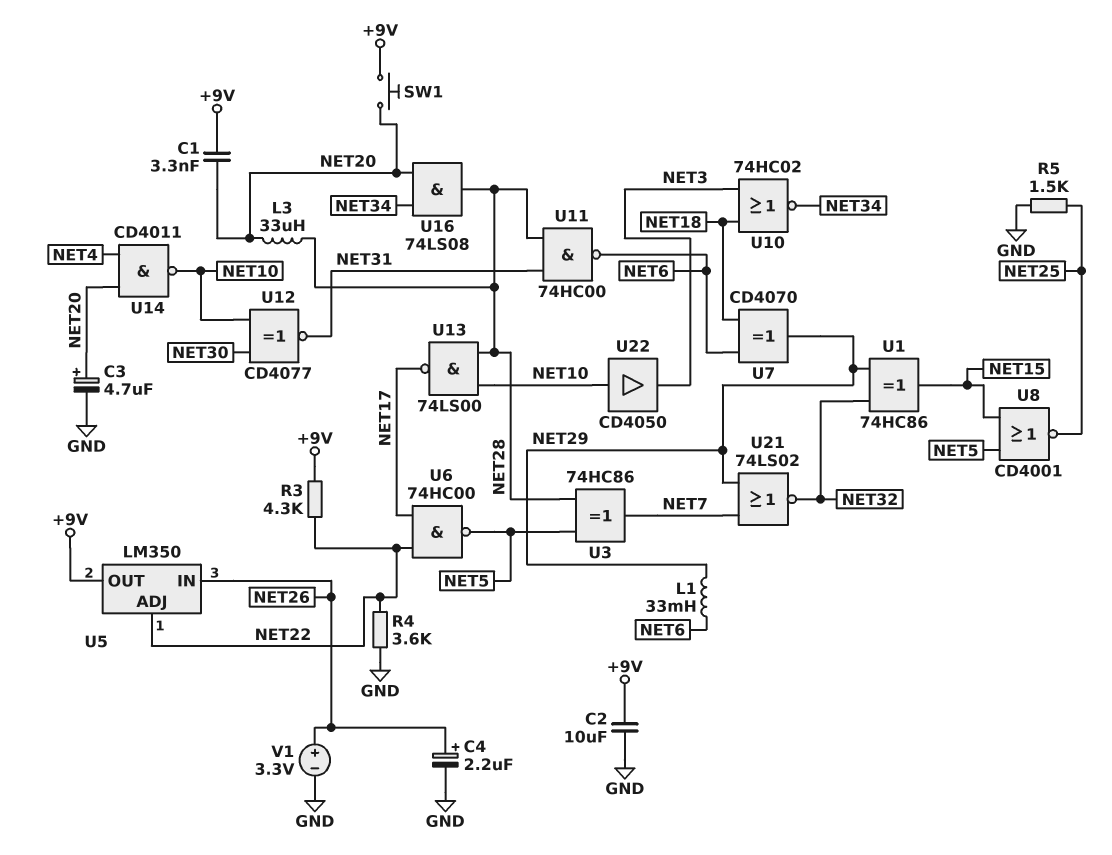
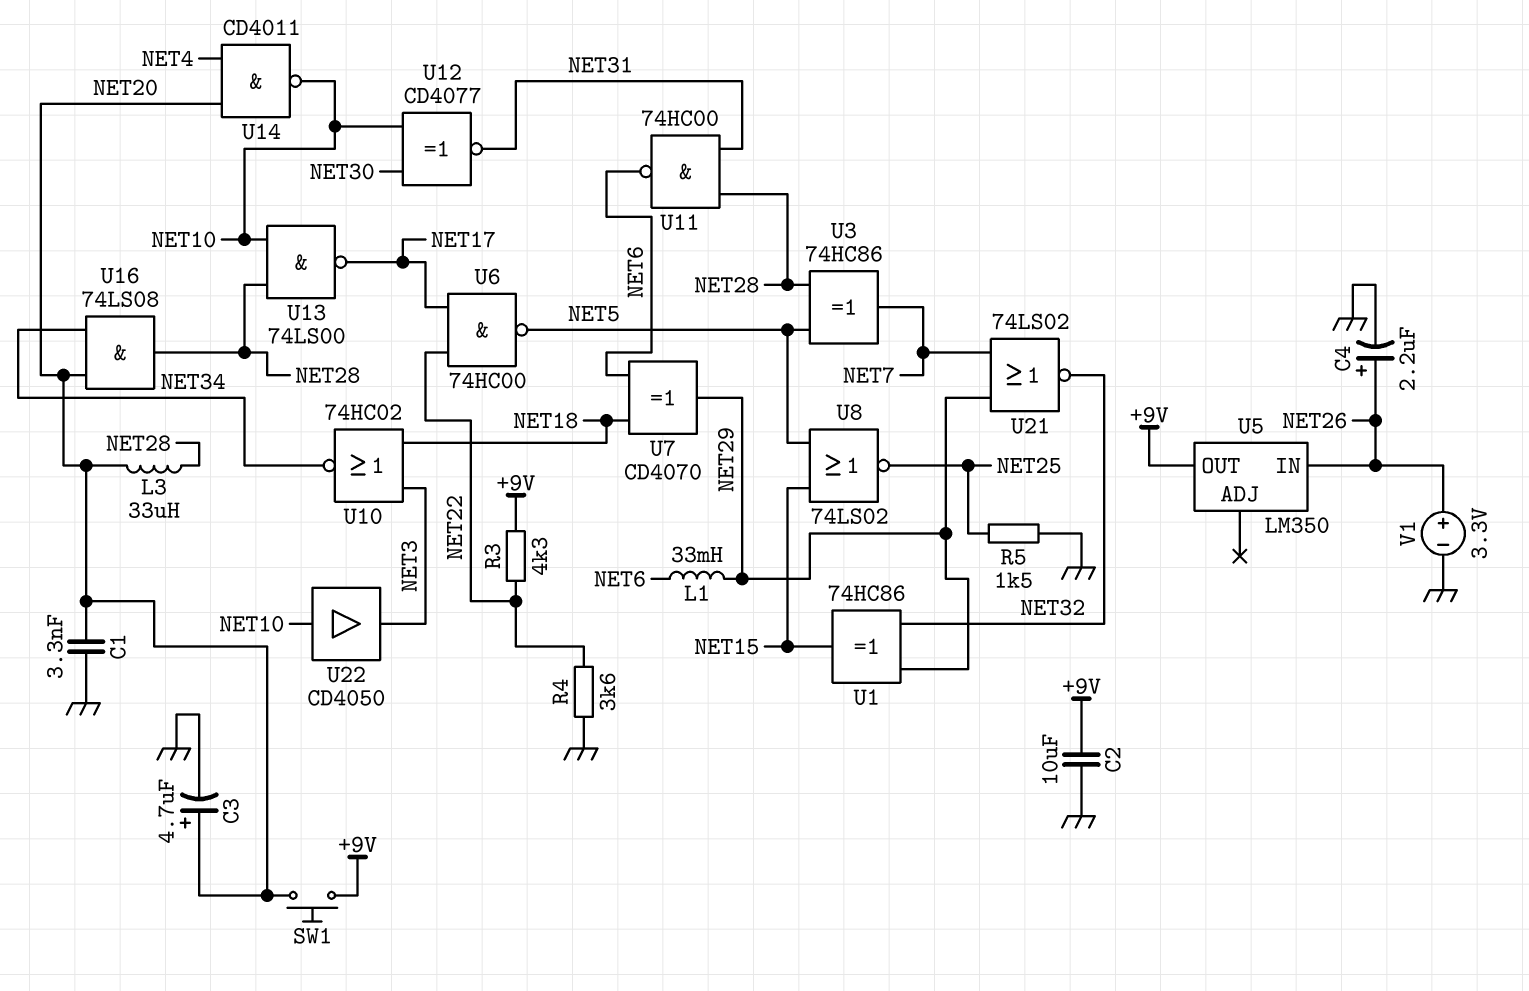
C1: 3.3nF (+9V, NET20) -> 3.3nF (GND, NET20)
U5 pin ADJ: NET22 -> none
U8: NOR CD4001 (in NET5, in NET15, out NET25) -> NOR 74LS02 (in NET5, in NET15, out NET25)

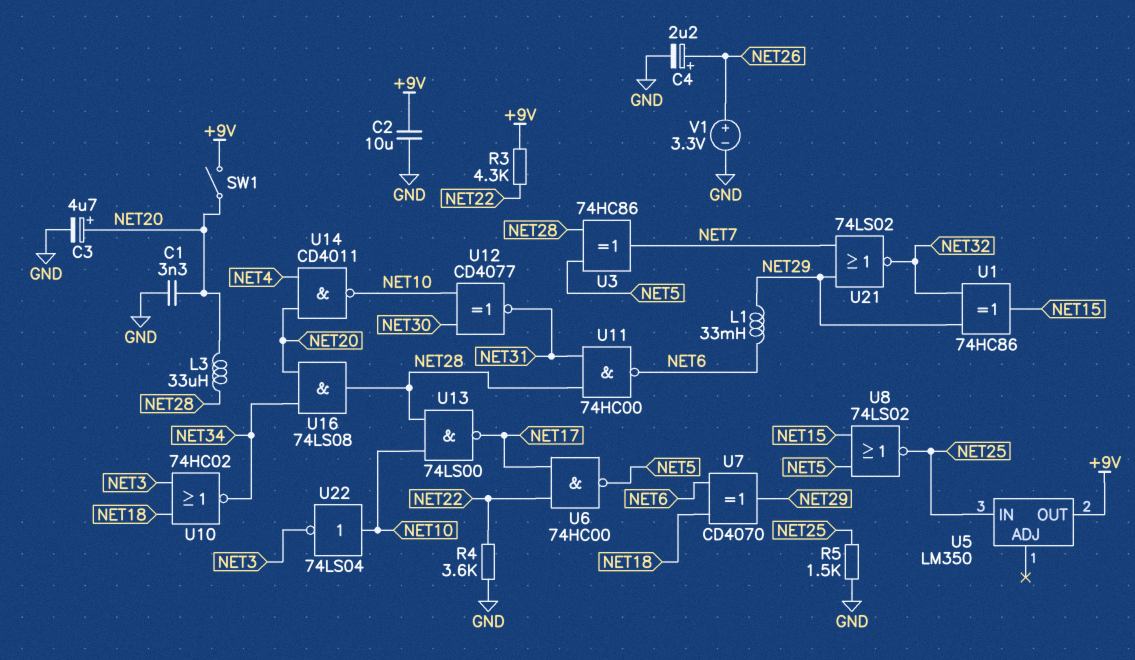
SW1: button (+9V, NET20) -> switch (+9V, NET20)
U5 pin IN: NET26 -> NET25
U22: buffer CD4050 (in NET10, out NET3) -> NOT 74LS04 (in NET10, out NET3)

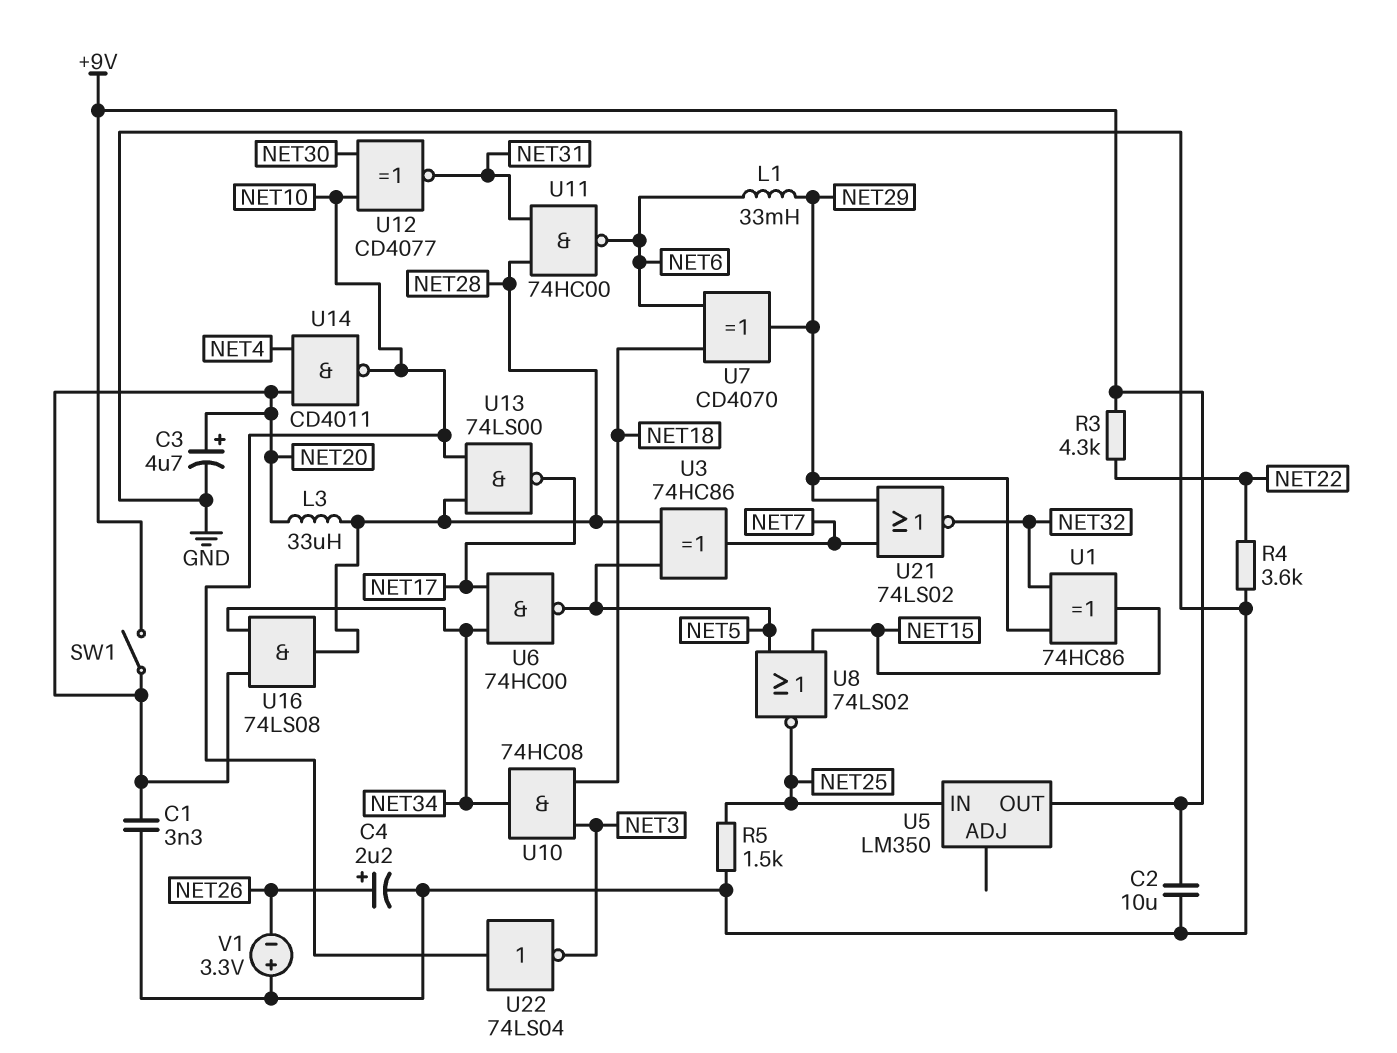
U6: NAND 74HC00 (in NET17, in NET22, out NET5) -> NAND 74HC00 (in NET17, in NET34, out NET5)
U10: NOR 74HC02 (in NET3, in NET18, out NET34) -> AND 74HC08 (in NET3, in NET18, out NET34)
V1: 3.3V (plus NET26, minus GND) -> 3.3V (plus GND, minus NET26)

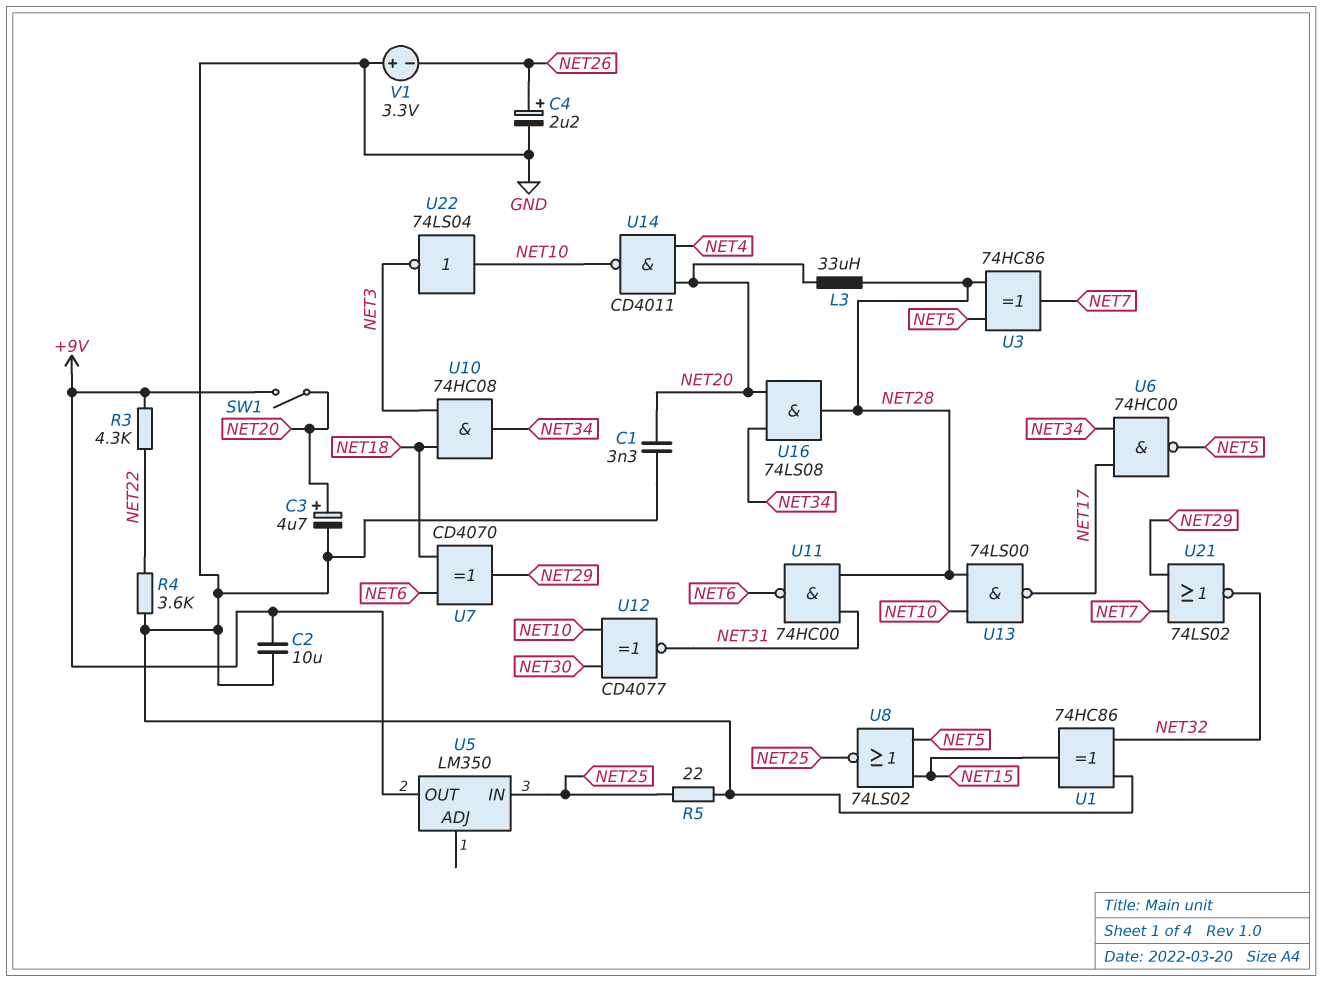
L1: 33mH (NET6, NET29) -> none
R5: 1.5k (GND, NET25) -> 22 (GND, NET25)
U1: XOR 74HC86 (in NET29, in NET32, out NET15) -> XOR 74HC86 (in GND, in NET32, out NET15)

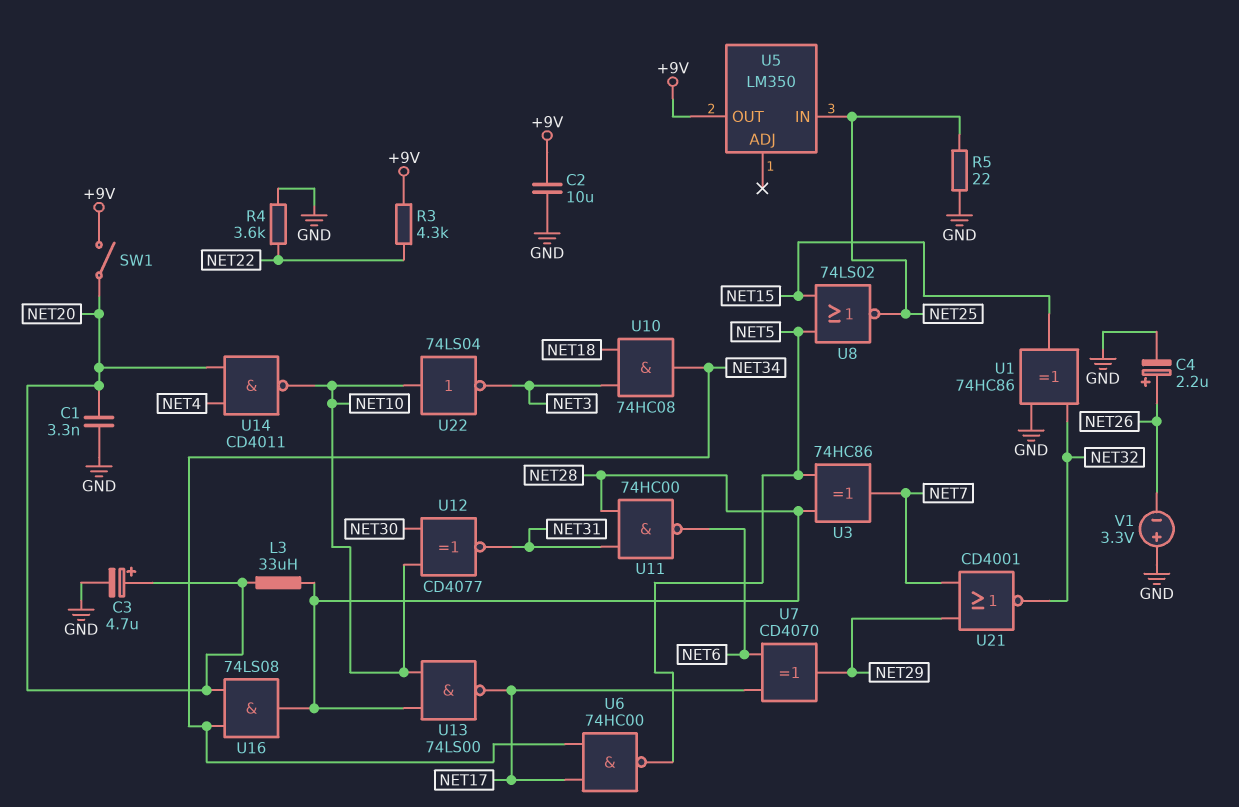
U7: XOR CD4070 (in NET6, in NET18, out NET29) -> XOR CD4070 (in NET6, in NET17, out NET29)
U21: NOR 74LS02 (in NET7, in NET29, out NET32) -> NOR CD4001 (in NET7, in NET29, out NET32)

